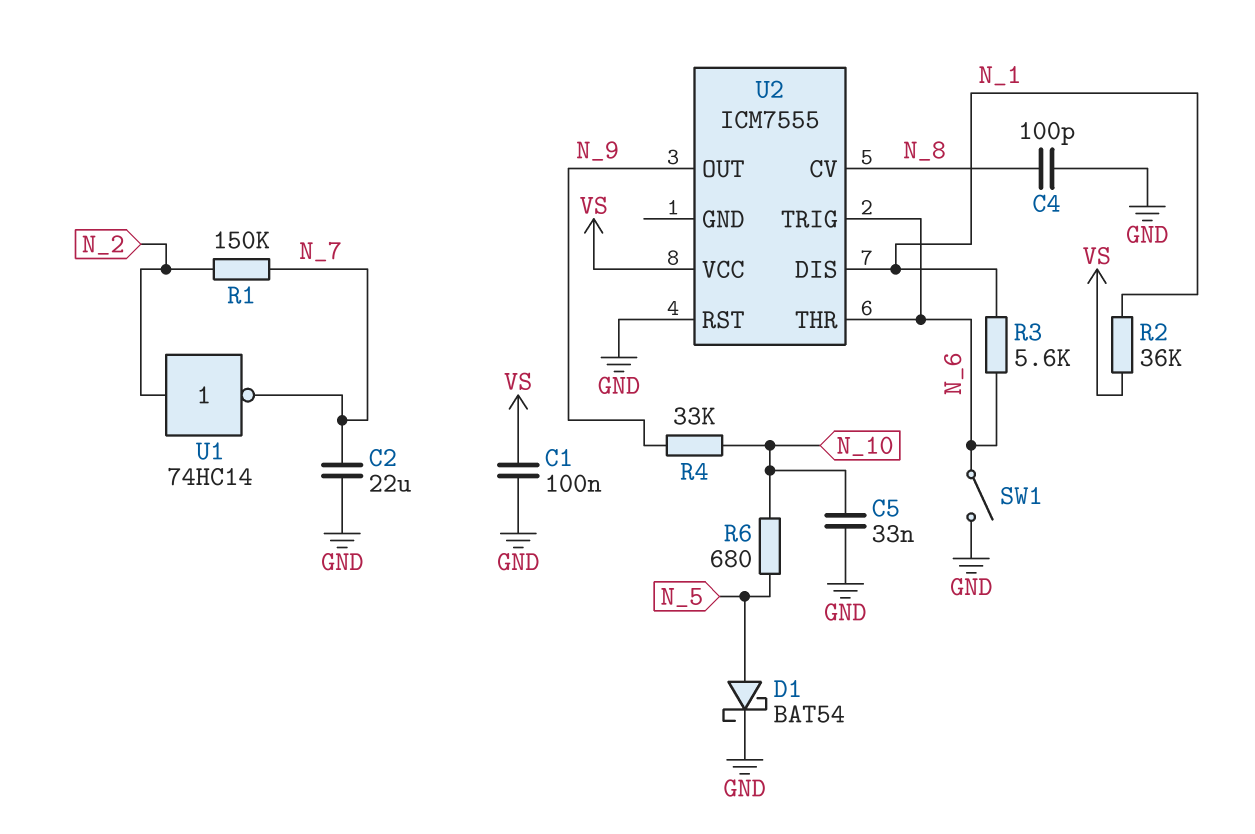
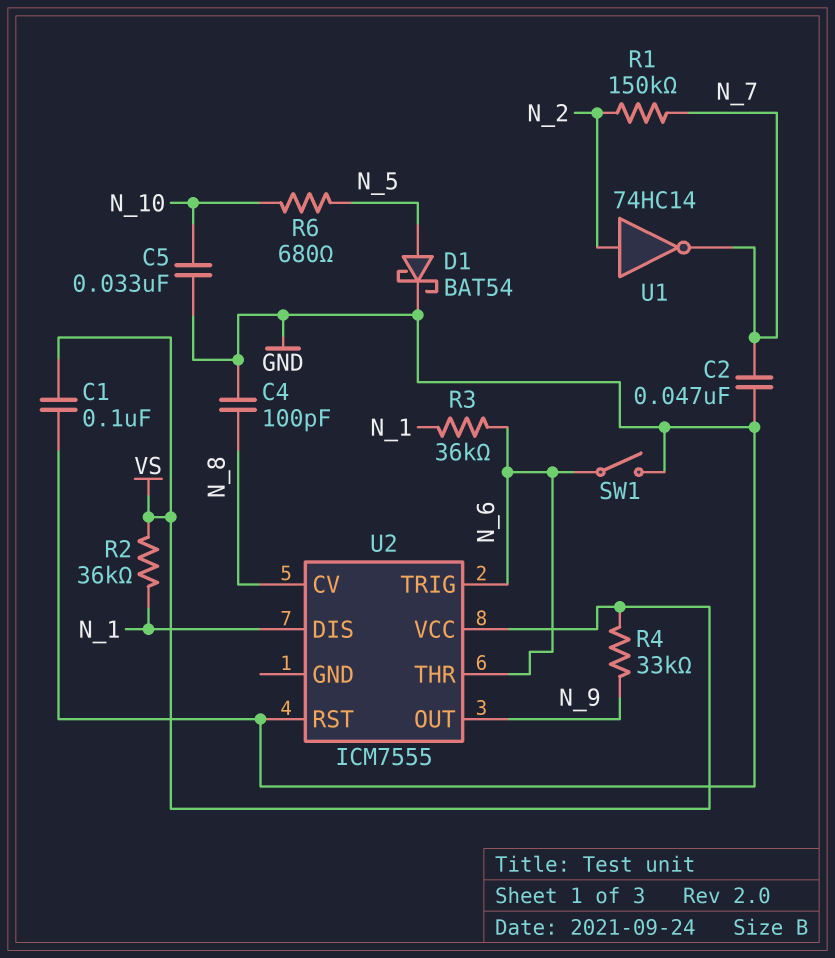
C2: 22uF (GND, N_7) -> 47nF (GND, N_7)
R3: 5.6k (N_1, N_6) -> 36k (N_1, N_6)
R4: 33k (N_9, N_10) -> 33k (N_9, VS)

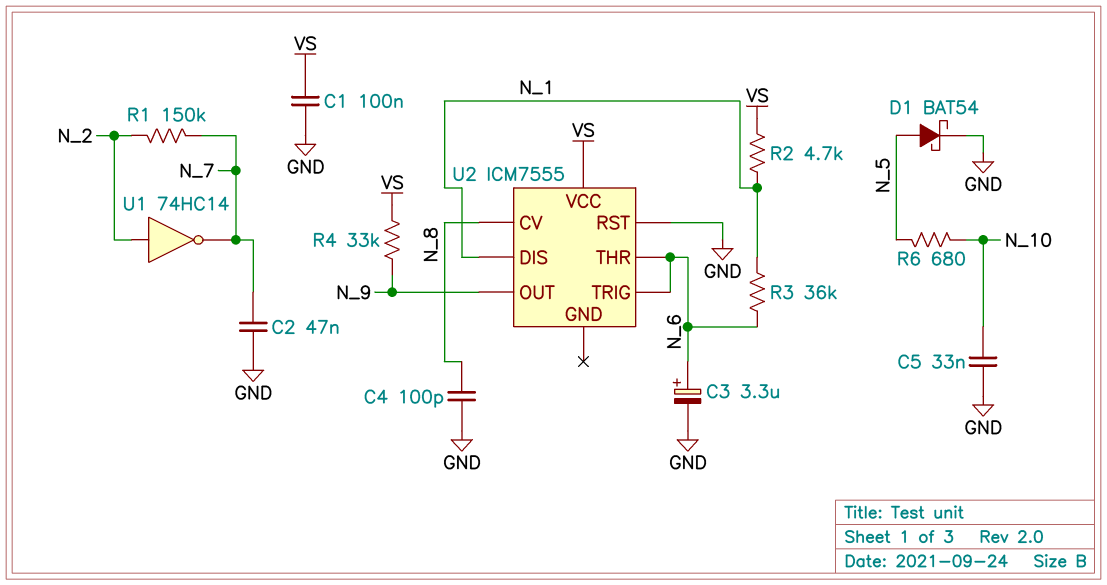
C3: none -> 3.3uF (plus N_6, minus GND)
R2: 36k (N_1, VS) -> 4.7k (N_1, VS)
SW1: switch (GND, N_6) -> none

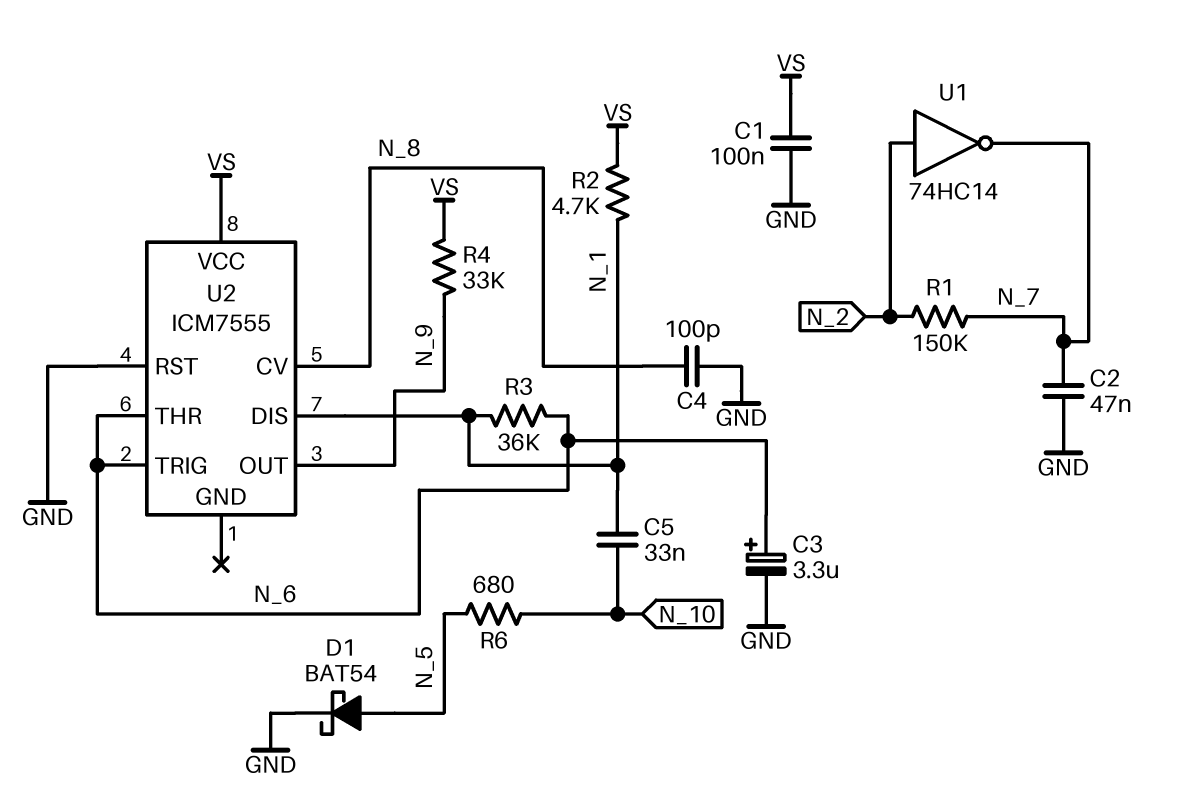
C5: 33nF (GND, N_10) -> 33nF (N_1, N_10)

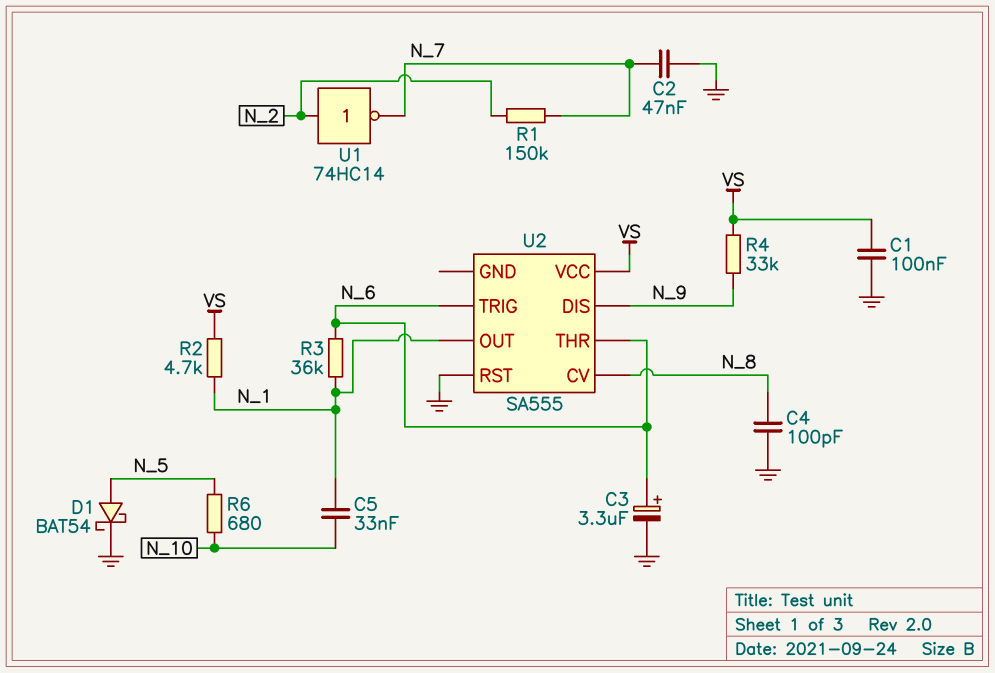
U2: ICM7555 -> SA555
U2 pin DIS: N_1 -> N_9
U2 pin OUT: N_9 -> N_1

